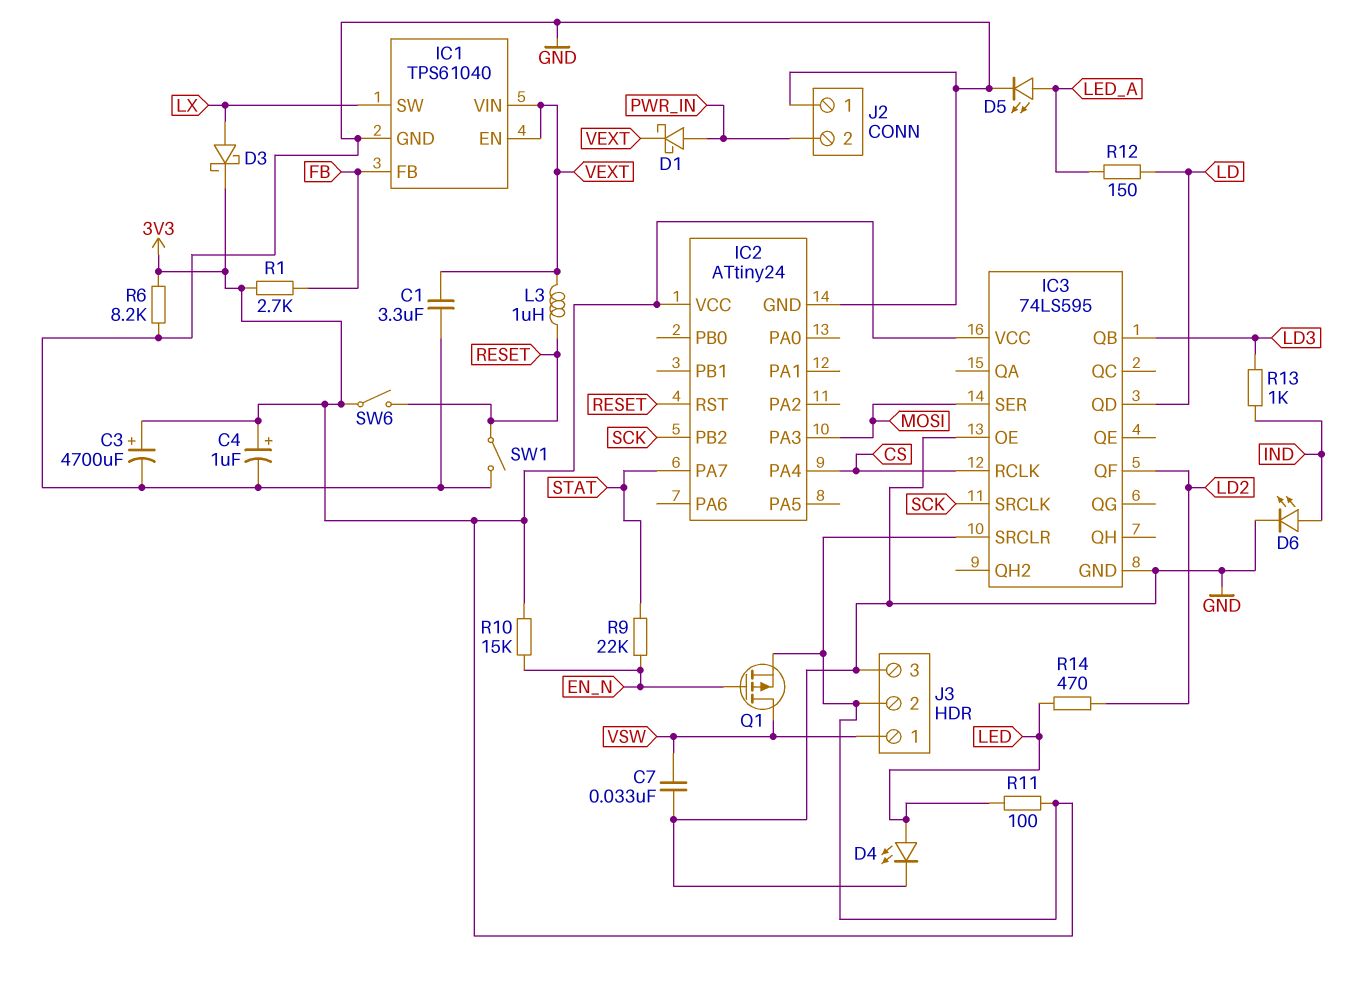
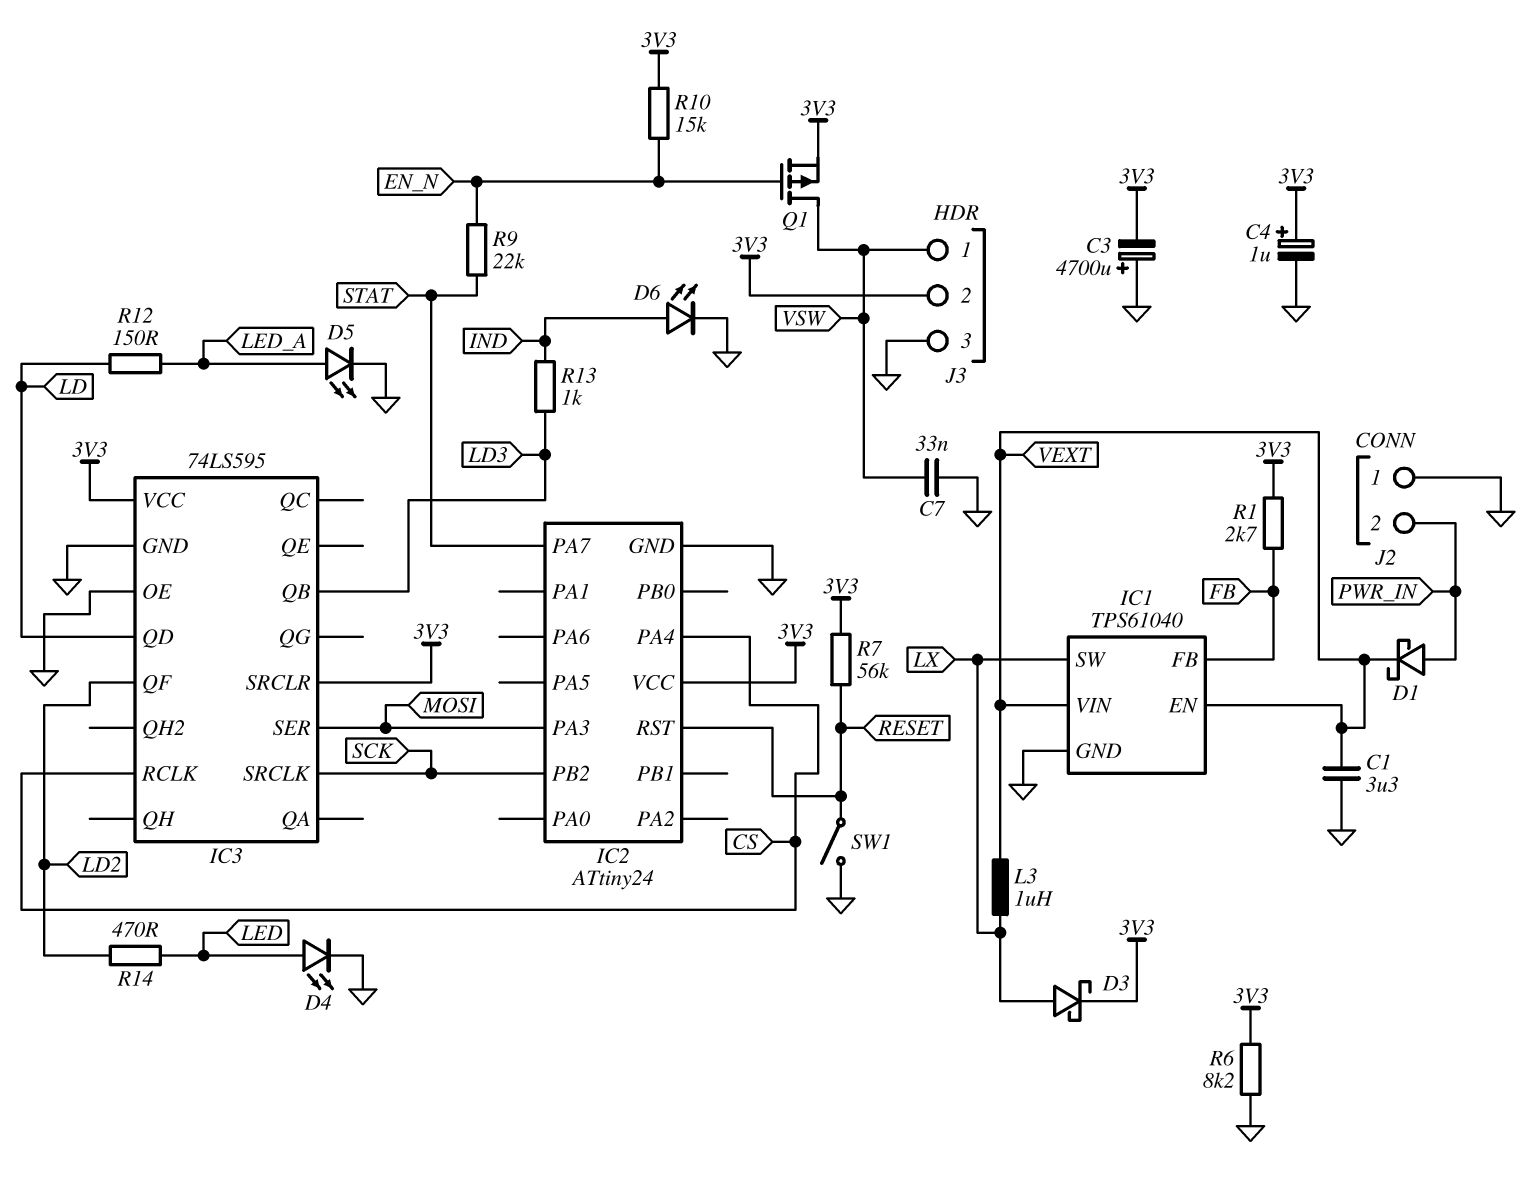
C3: 4700uF (plus 3V3, minus GND) -> 4700uF (plus GND, minus 3V3)
L3: 1uH (RESET, VEXT) -> 1uH (LX, VEXT)
R7: none -> 56k (3V3, RESET)
R11: 100 (3V3, LED) -> none
SW6: switch (3V3, RESET) -> none

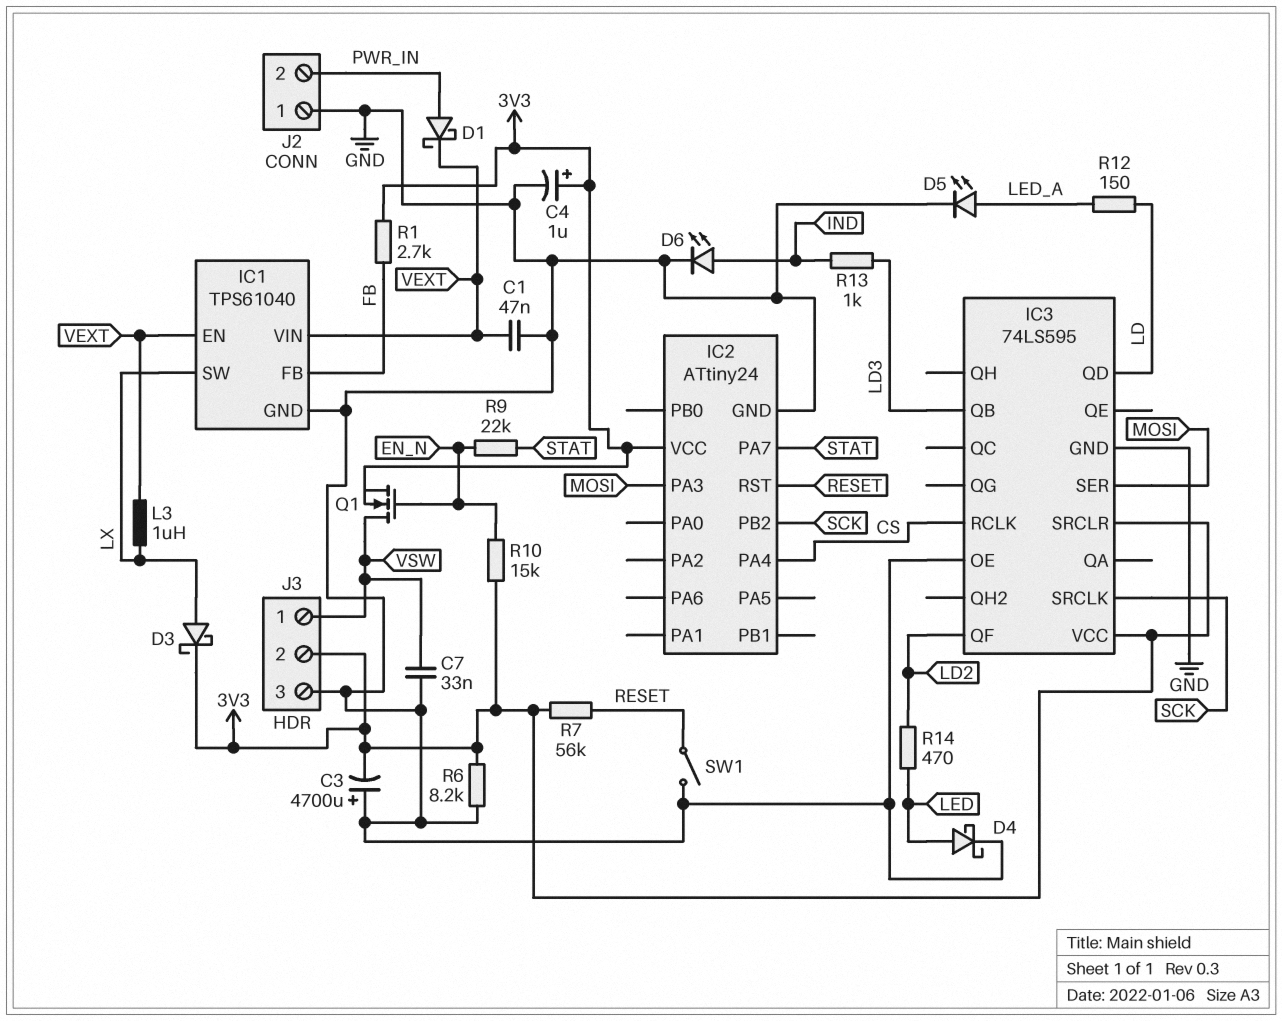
C1: 3.3uF (GND, VEXT) -> 47nF (GND, VEXT)
D4: LED (A LED, K GND) -> schottky (A LED, K GND)
Q1: PMOS (G EN_N, D VSW, S 3V3) -> NMOS (G EN_N, D VSW, S 3V3)

